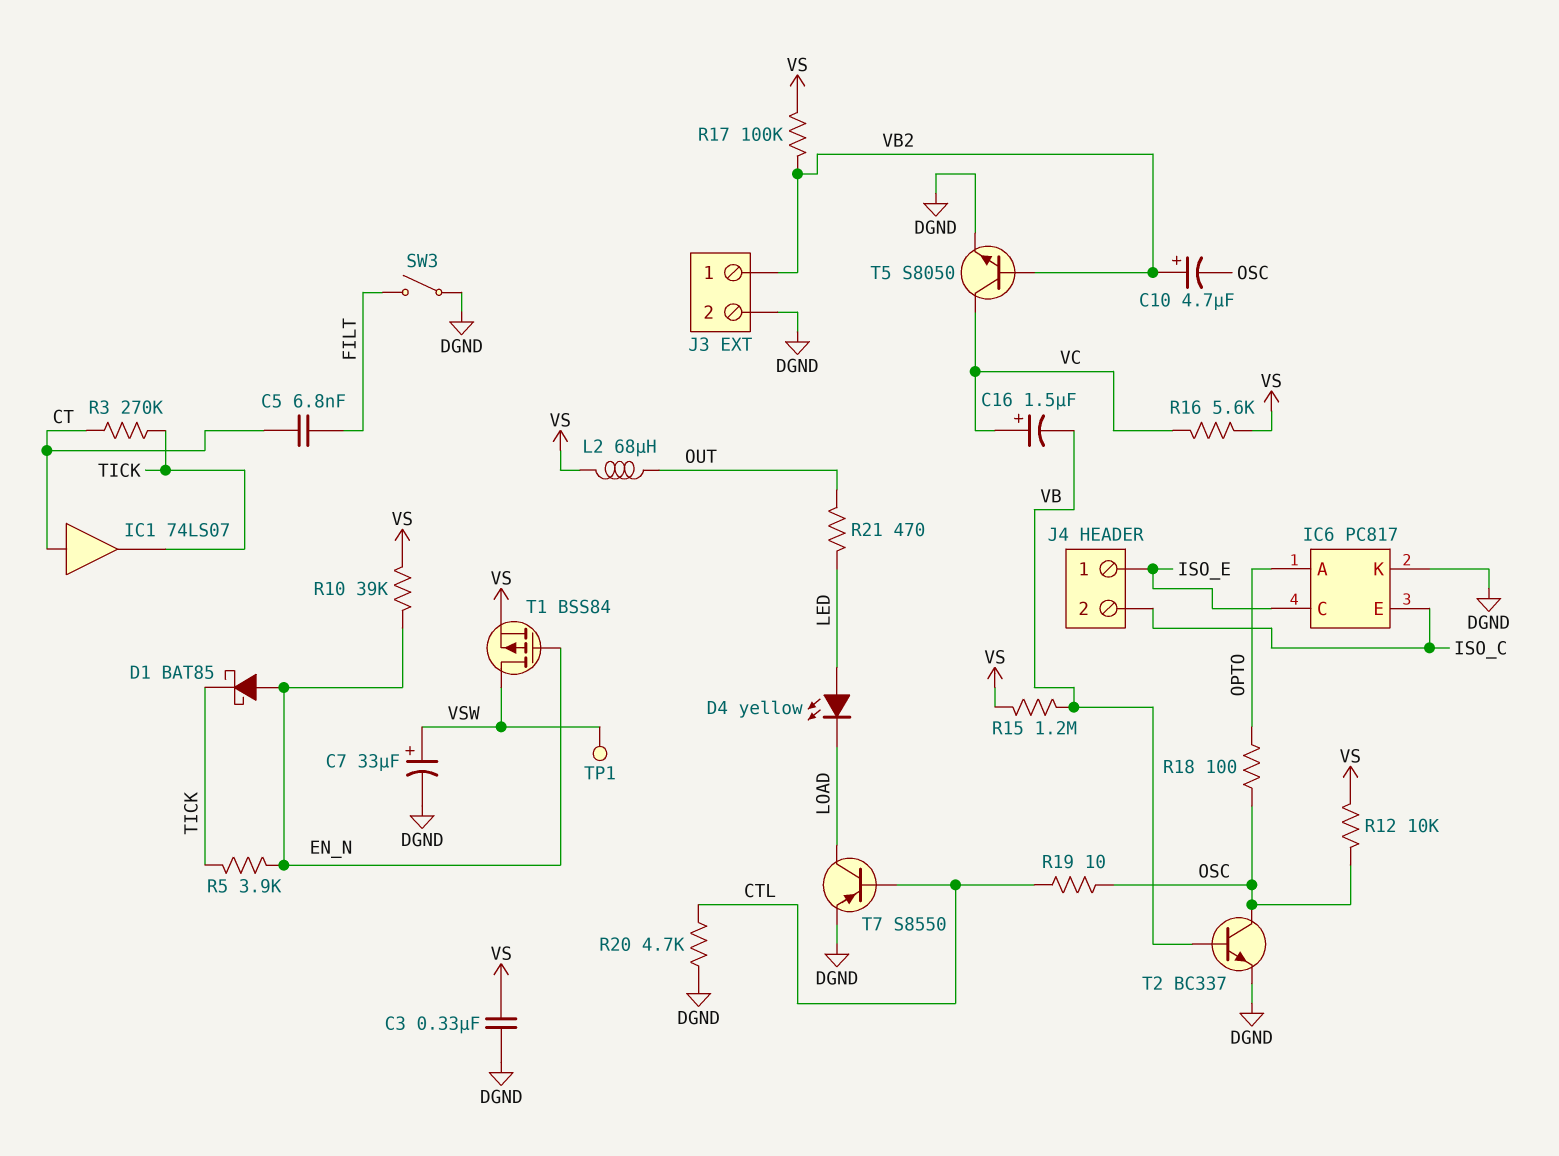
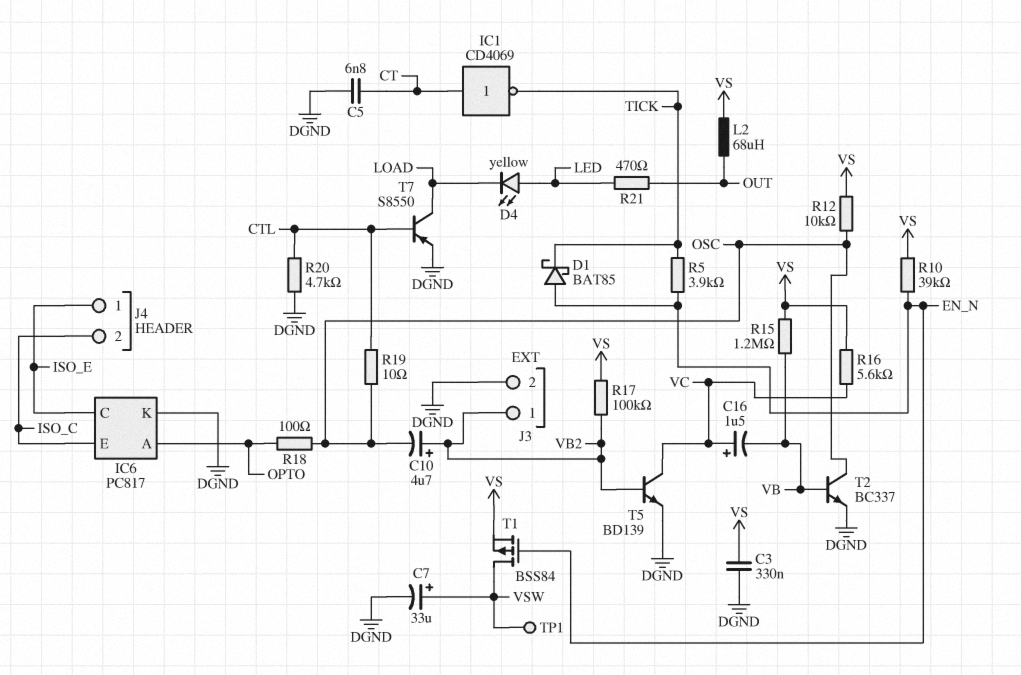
C5: 6.8nF (CT, FILT) -> 6.8nF (CT, DGND)
IC1: buffer 74LS07 (in CT, out TICK) -> NOT CD4069 (in CT, out TICK)
R3: 270k (CT, TICK) -> none
SW3: switch (DGND, FILT) -> none
T5: NPN S8050 (B VB2, C VC, E DGND) -> NPN BD139 (B VB2, C VC, E DGND)

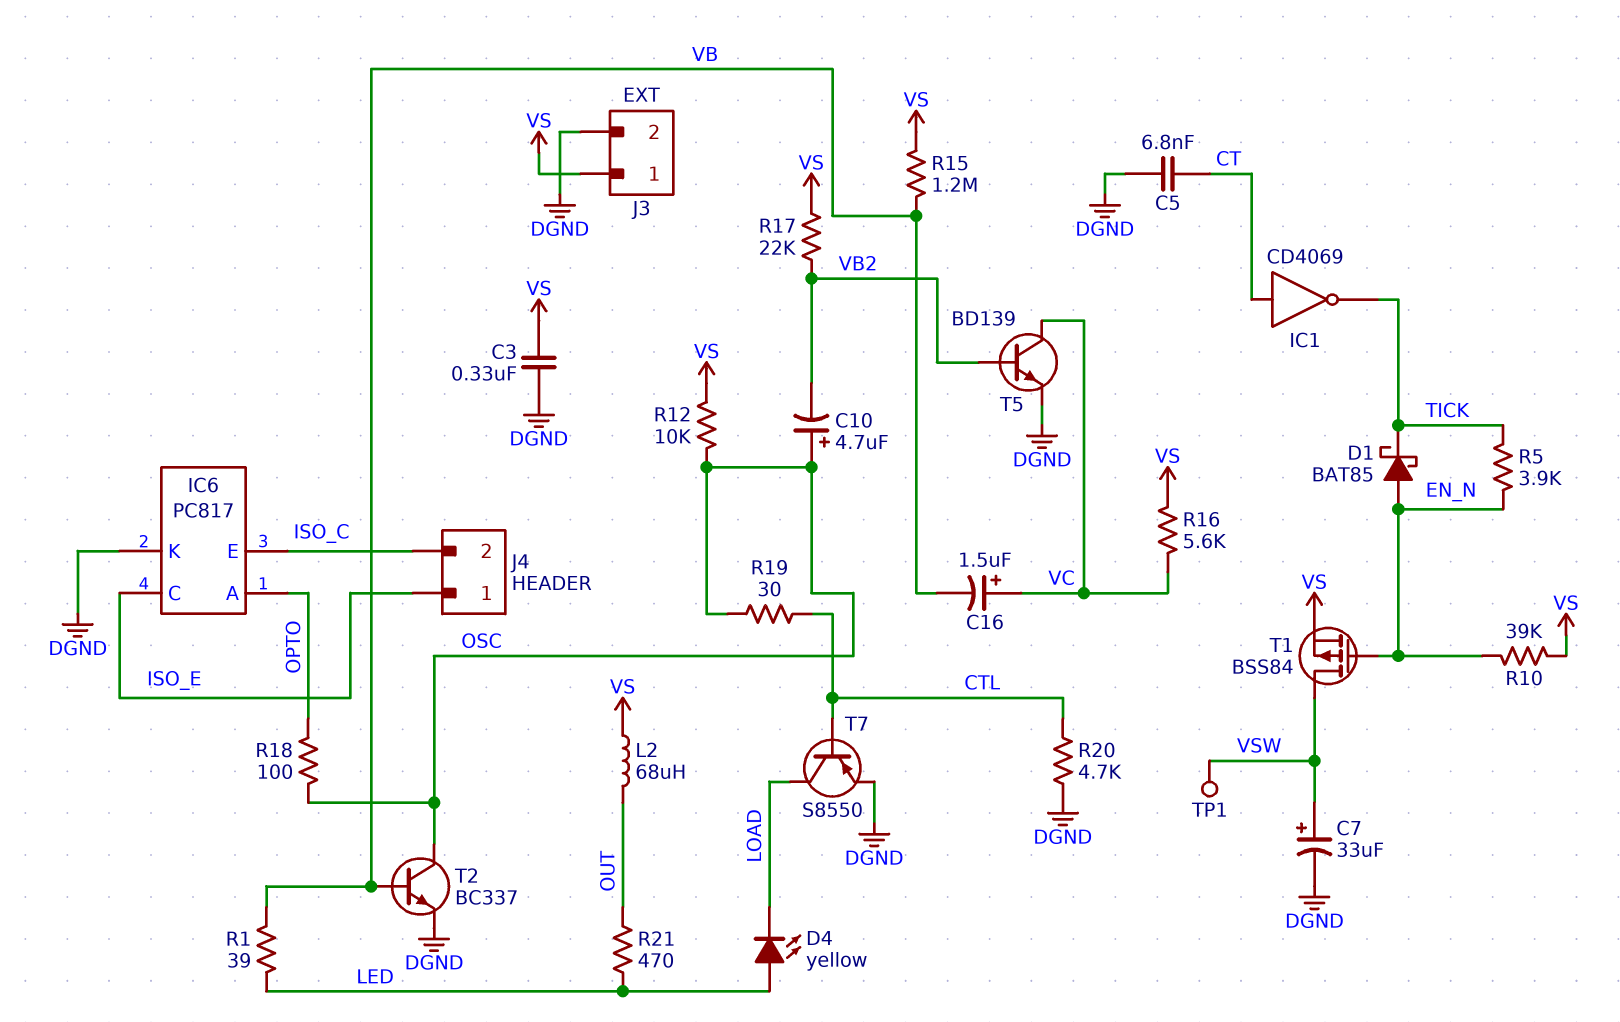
C10: 4.7uF (plus VB2, minus OSC) -> 4.7uF (plus OSC, minus VB2)
J3 pin 1: VB2 -> VS
R1: none -> 39 (LED, VB)
R17: 100k (VB2, VS) -> 22k (VB2, VS)
R19: 10 (CTL, OSC) -> 30 (CTL, OSC)

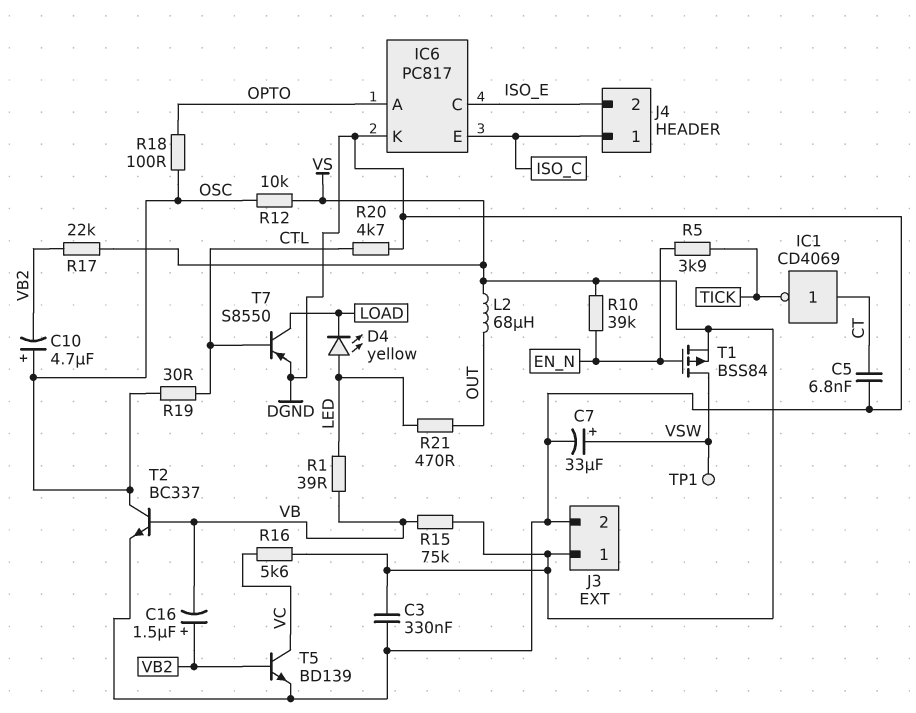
C16: 1.5uF (plus VC, minus VB) -> 1.5uF (plus VB2, minus VB)
D1: schottky BAT85 (A EN_N, K TICK) -> none
J4 pin 1: ISO_E -> ISO_C
J4 pin 2: ISO_C -> ISO_E
R15: 1.2M (VB, VS) -> 75k (VB, VS)

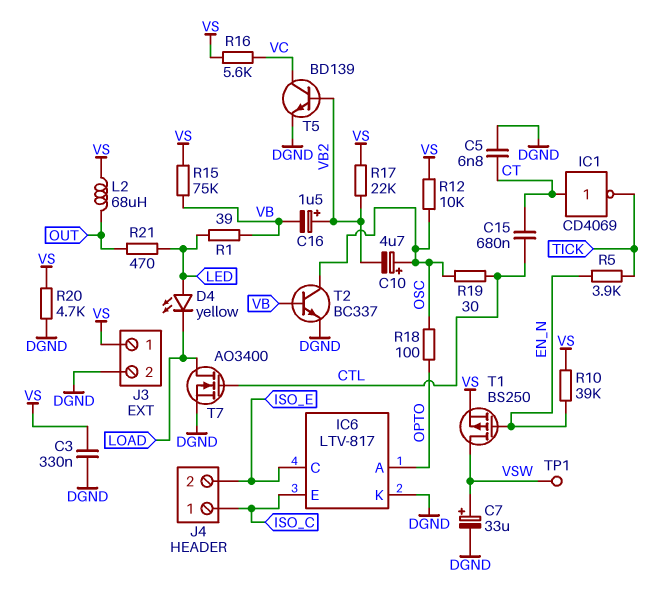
C15: none -> 680nF (CT, CTL)
IC6: PC817 -> LTV-817
R20: 4.7k (CTL, DGND) -> 4.7k (DGND, VS)
T1: PMOS BSS84 (G EN_N, D VSW, S VS) -> PMOS BS250 (G EN_N, D VSW, S VS)
T7: PNP S8550 (B CTL, C LOAD, E DGND) -> NMOS AO3400 (G CTL, D LOAD, S DGND)

